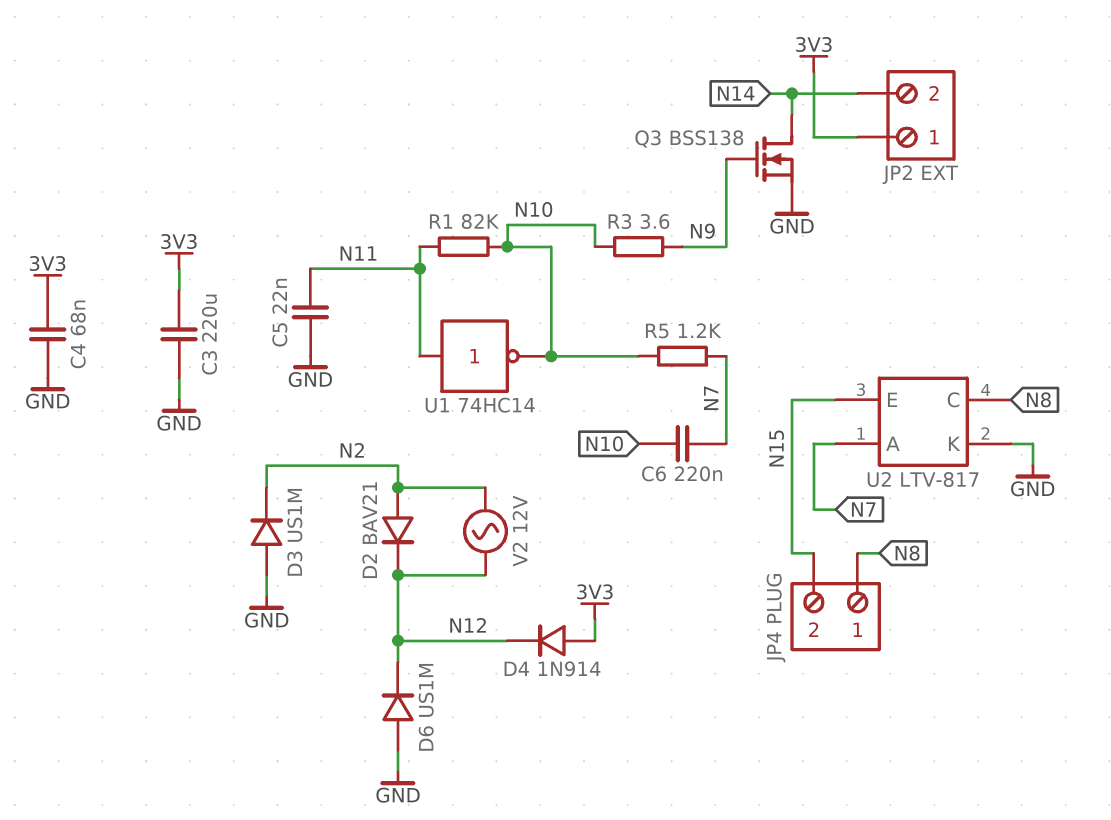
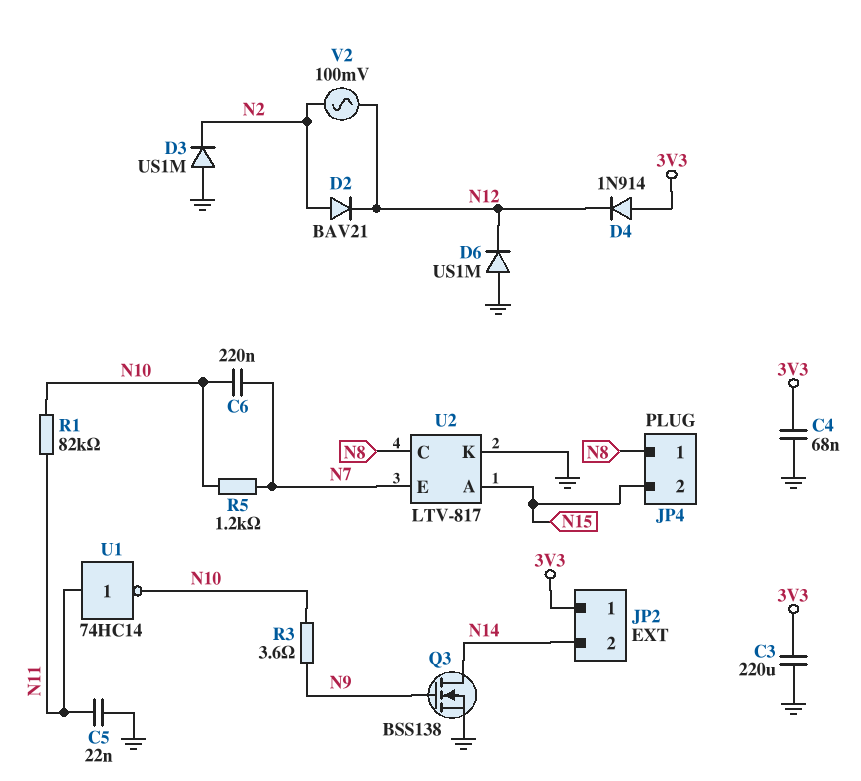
U2 pin A: N7 -> N15
U2 pin E: N15 -> N7
V2: AC 12V (N2, N12) -> AC 100mV (N2, N12)

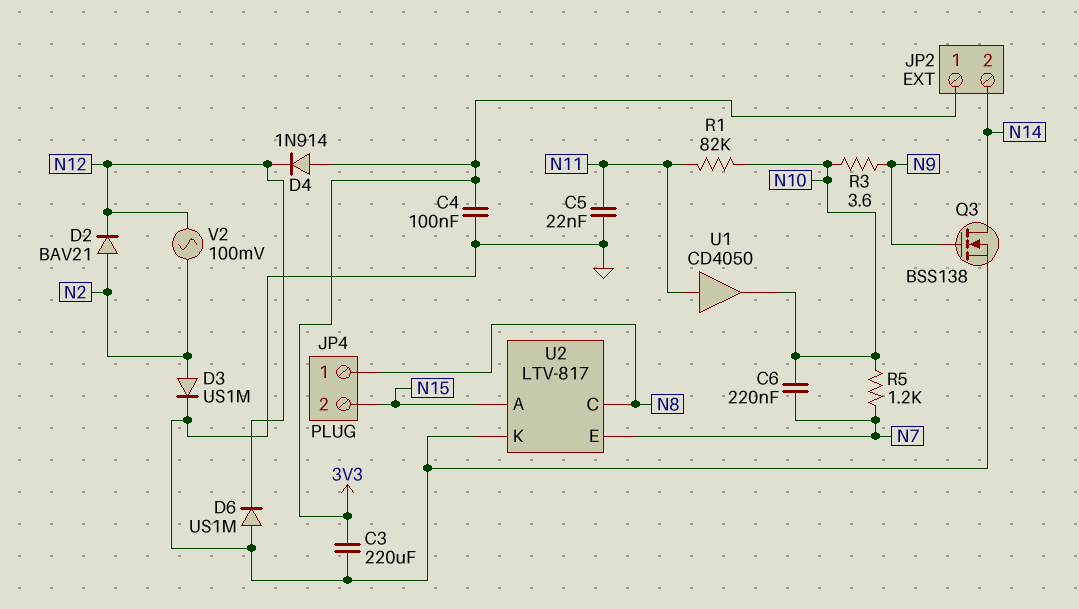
C4: 68nF (3V3, GND) -> 100nF (3V3, GND)
D3: diode US1M (A GND, K N2) -> diode US1M (A N2, K GND)
U1: NOT 74HC14 (in N11, out N10) -> buffer CD4050 (in N11, out N10)

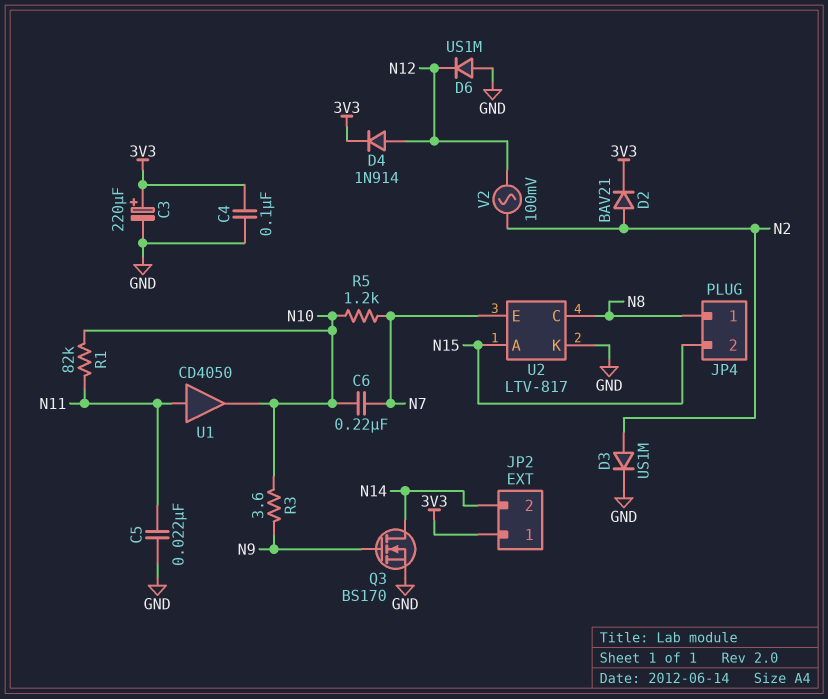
C3: 220uF (3V3, GND) -> 220uF (plus 3V3, minus GND)
D2: diode BAV21 (A N2, K N12) -> diode BAV21 (A N2, K 3V3)
D4: diode 1N914 (A 3V3, K N12) -> diode 1N914 (A N12, K 3V3)
Q3: NMOS BSS138 (G N9, D N14, S GND) -> NMOS BS170 (G N9, D N14, S GND)

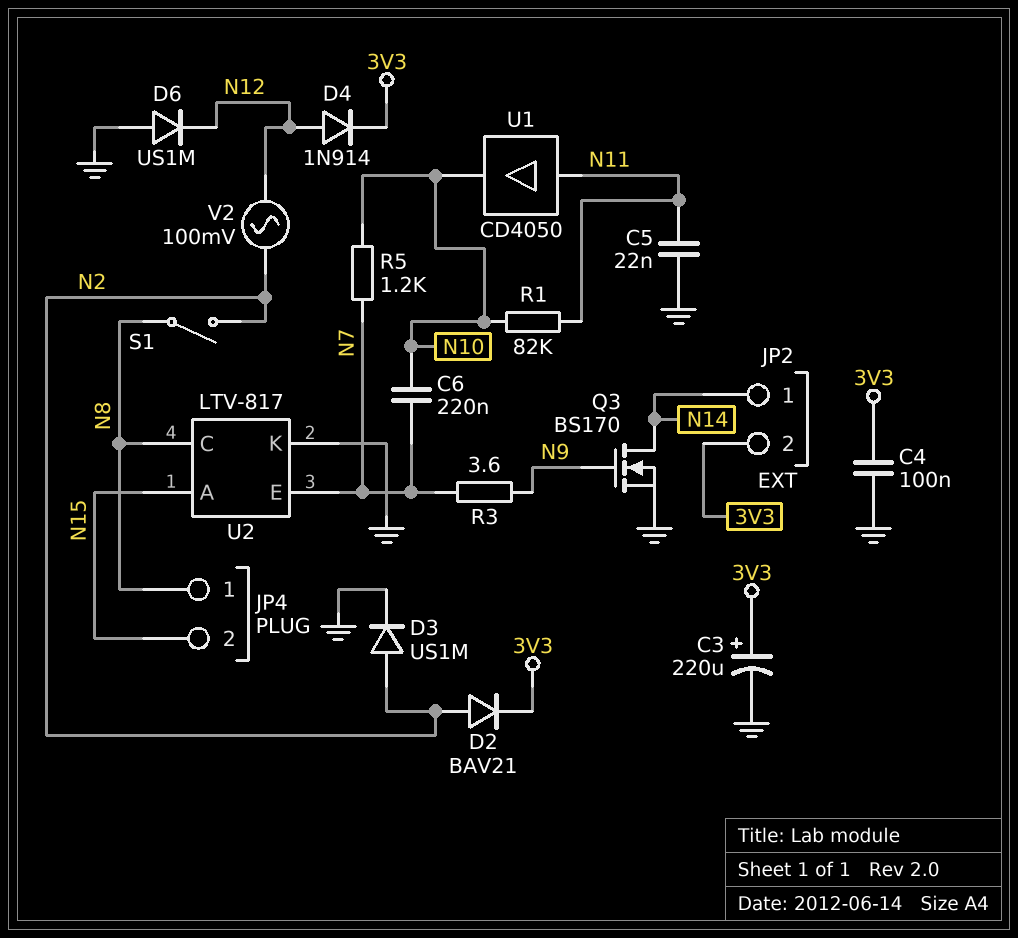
JP2 pin 1: 3V3 -> N14
JP2 pin 2: N14 -> 3V3
R3: 3.6 (N9, N10) -> 3.6 (N7, N9)
S1: none -> switch (N2, N8)

